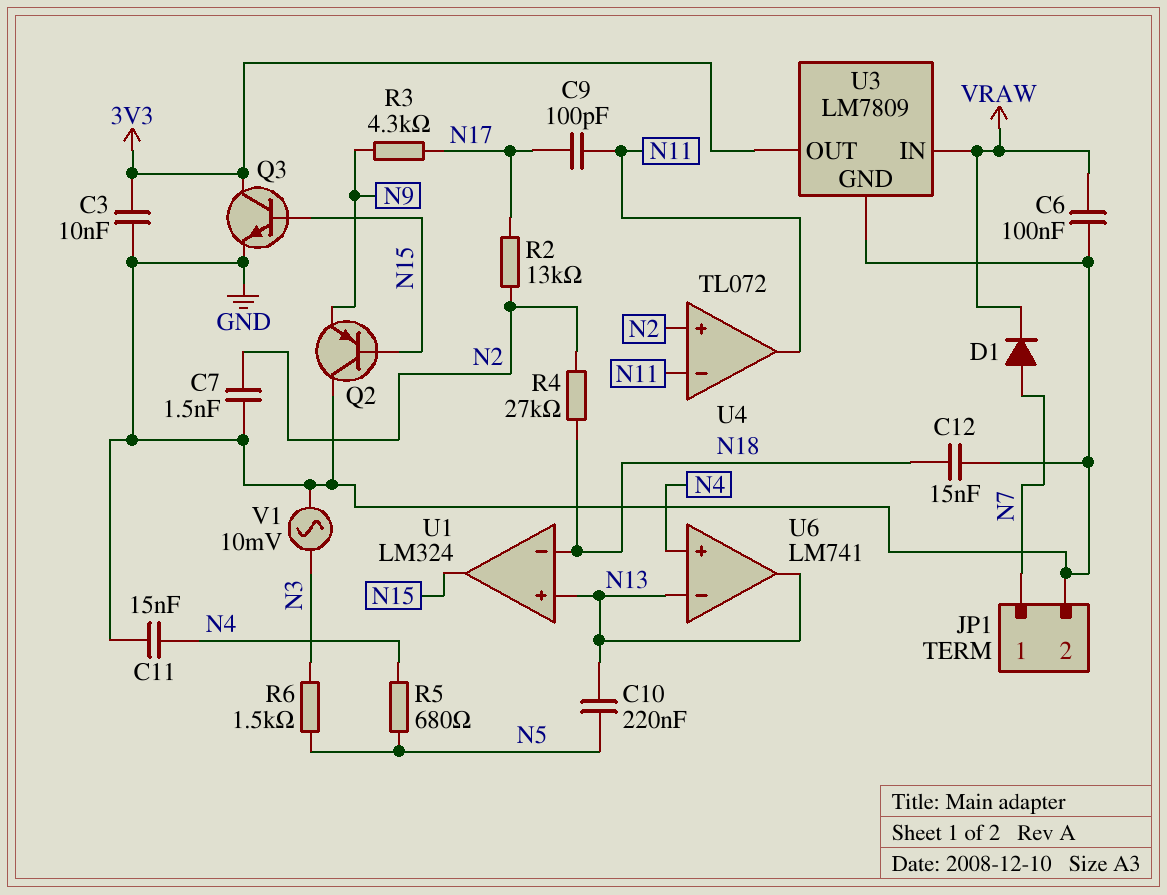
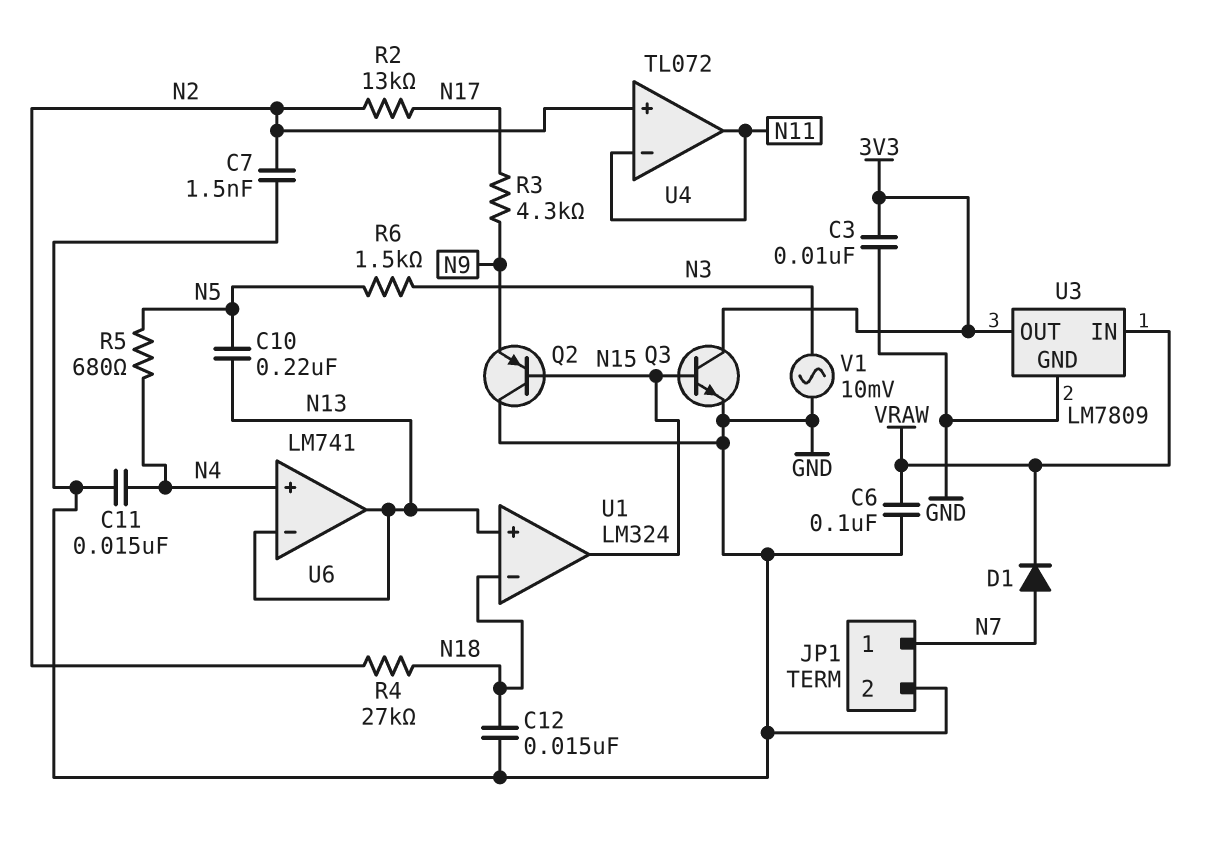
C9: 100pF (N11, N17) -> none

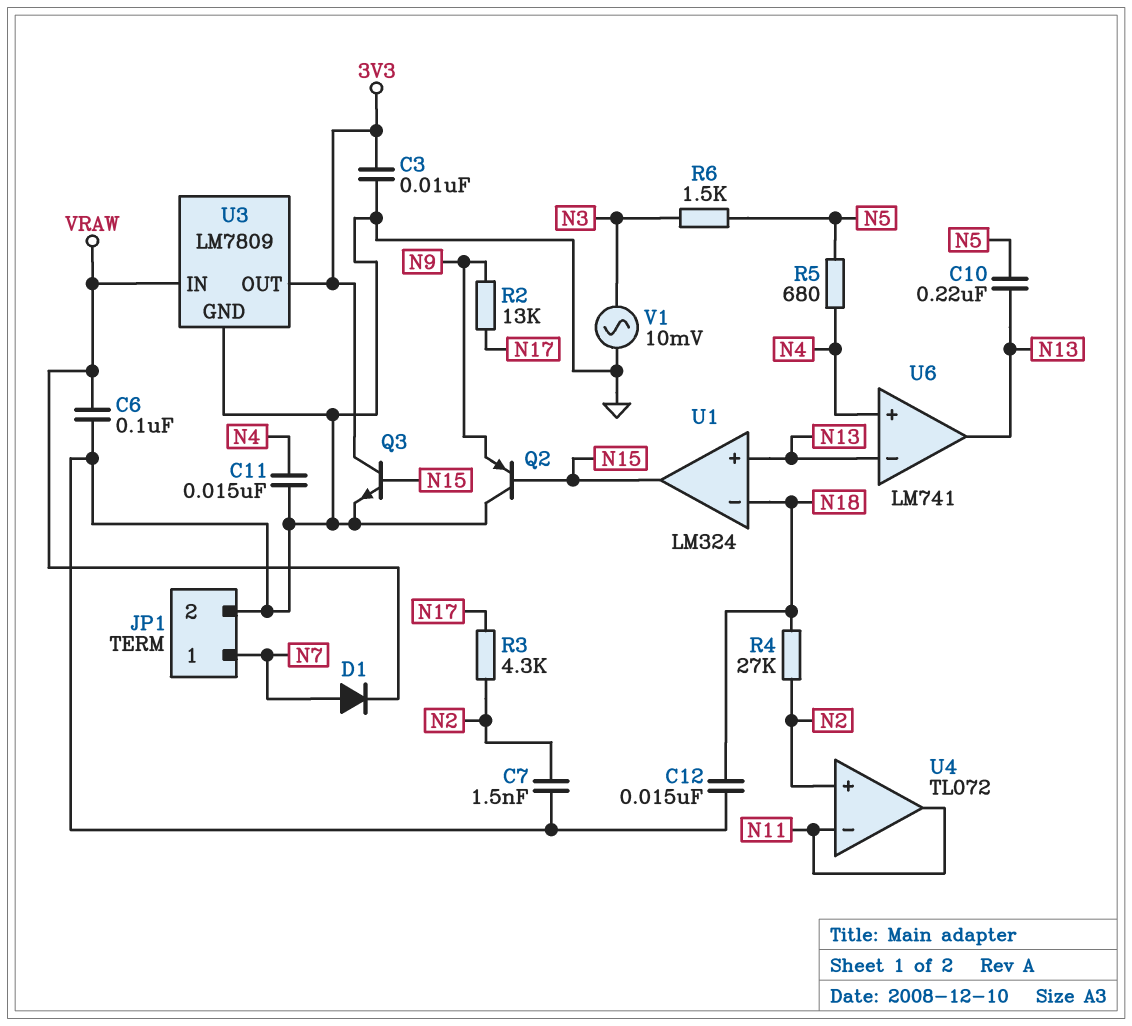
R2: 13k (N2, N17) -> 13k (N9, N17)
R3: 4.3k (N9, N17) -> 4.3k (N2, N17)

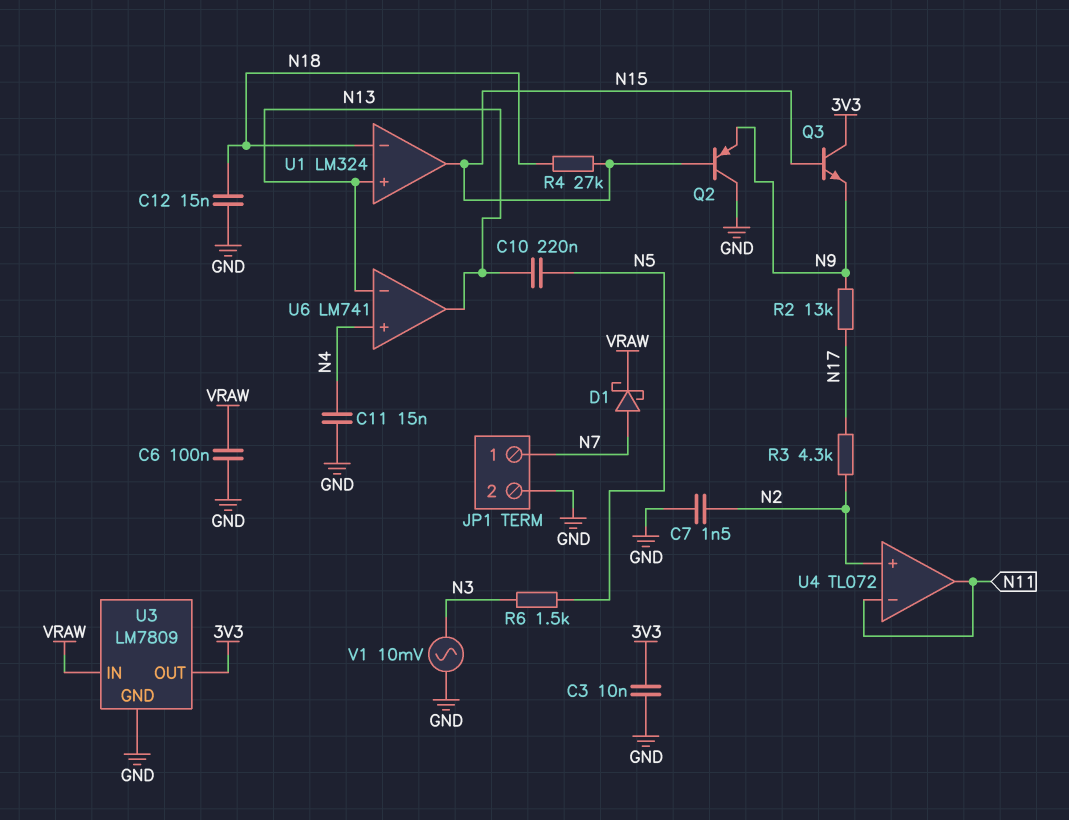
D1: diode (A N7, K VRAW) -> schottky (A N7, K VRAW)
Q3: NPN (B N15, C 3V3, E GND) -> NPN (B N15, C 3V3, E N9)
R4: 27k (N2, N18) -> 27k (N15, N18)
R5: 680 (N4, N5) -> none

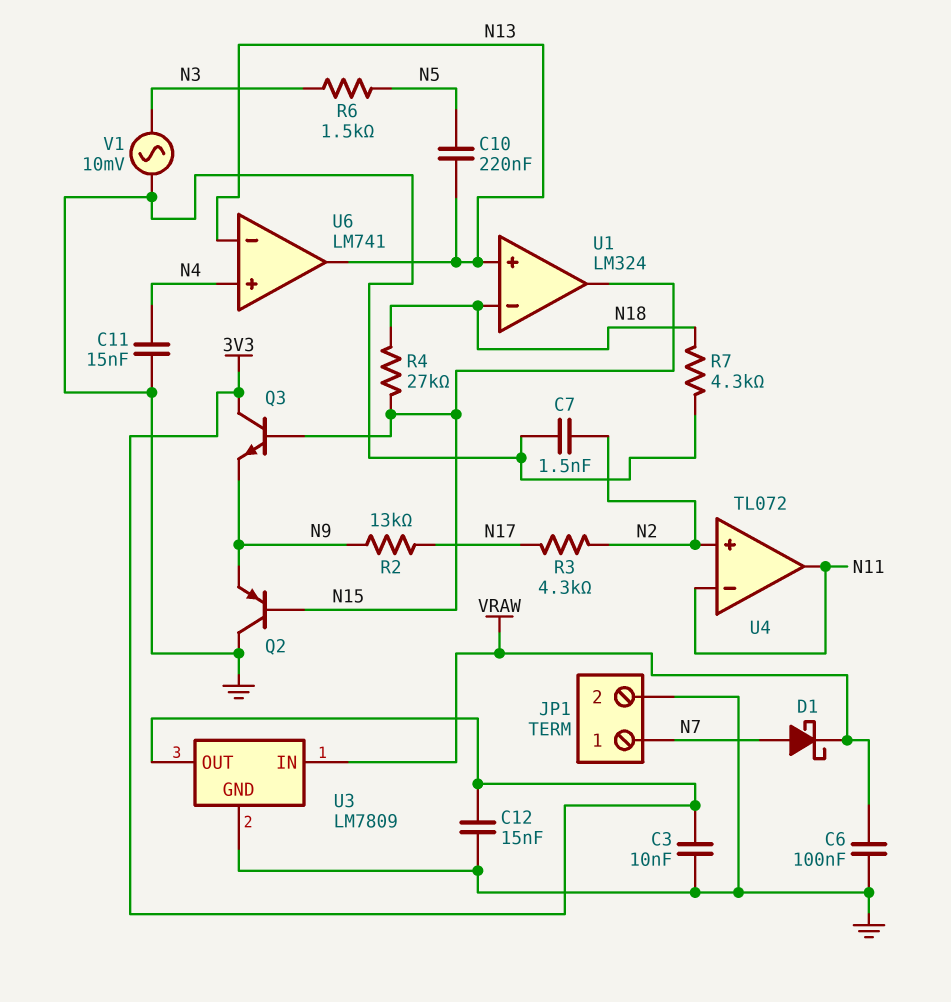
C12: 15nF (GND, N18) -> 15nF (3V3, GND)
R7: none -> 4.3k (GND, N18)

